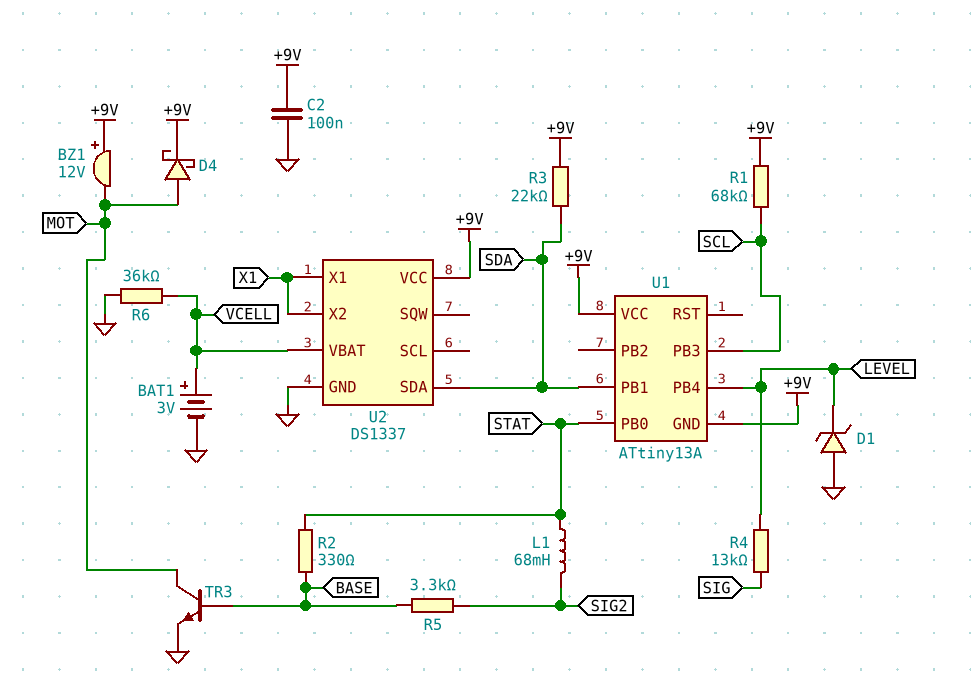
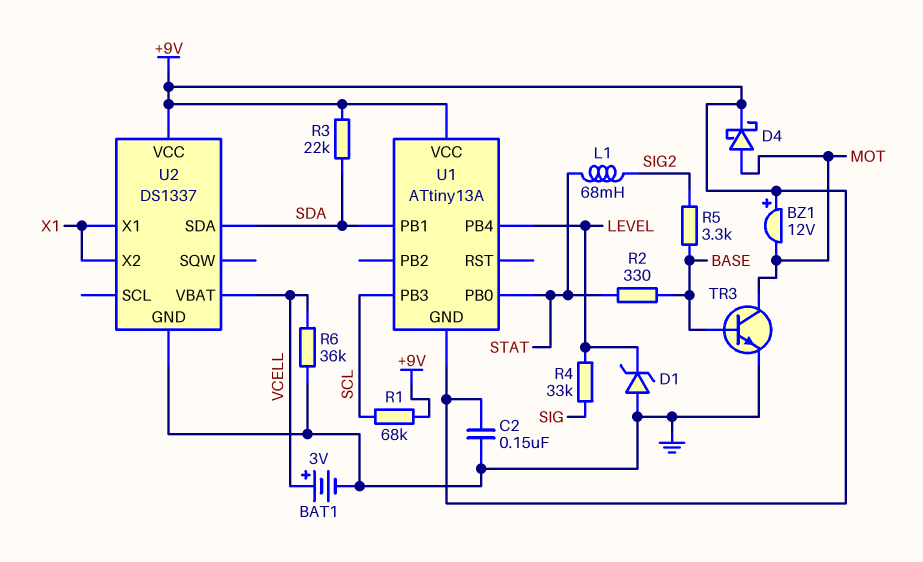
C2: 100nF (+9V, GND) -> 150nF (+9V, GND)
R4: 13k (LEVEL, SIG) -> 33k (LEVEL, SIG)

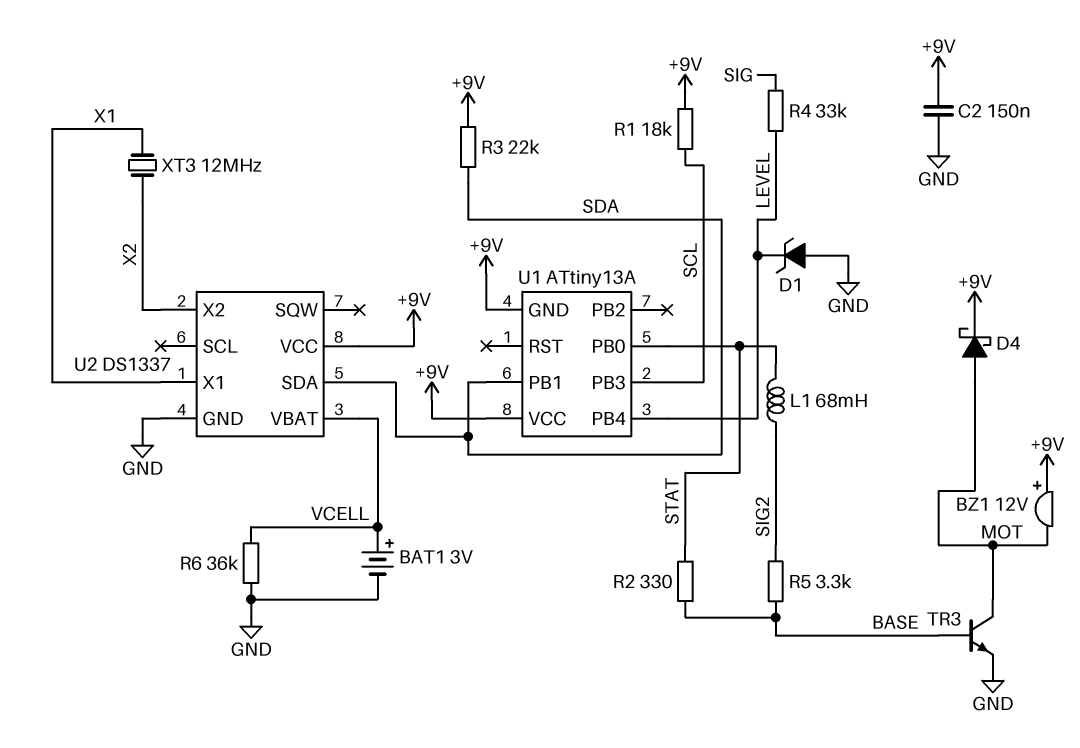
R1: 68k (+9V, SCL) -> 18k (+9V, SCL)
U2 pin X2: X1 -> X2
XT3: none -> 12MHz (X1, X2)

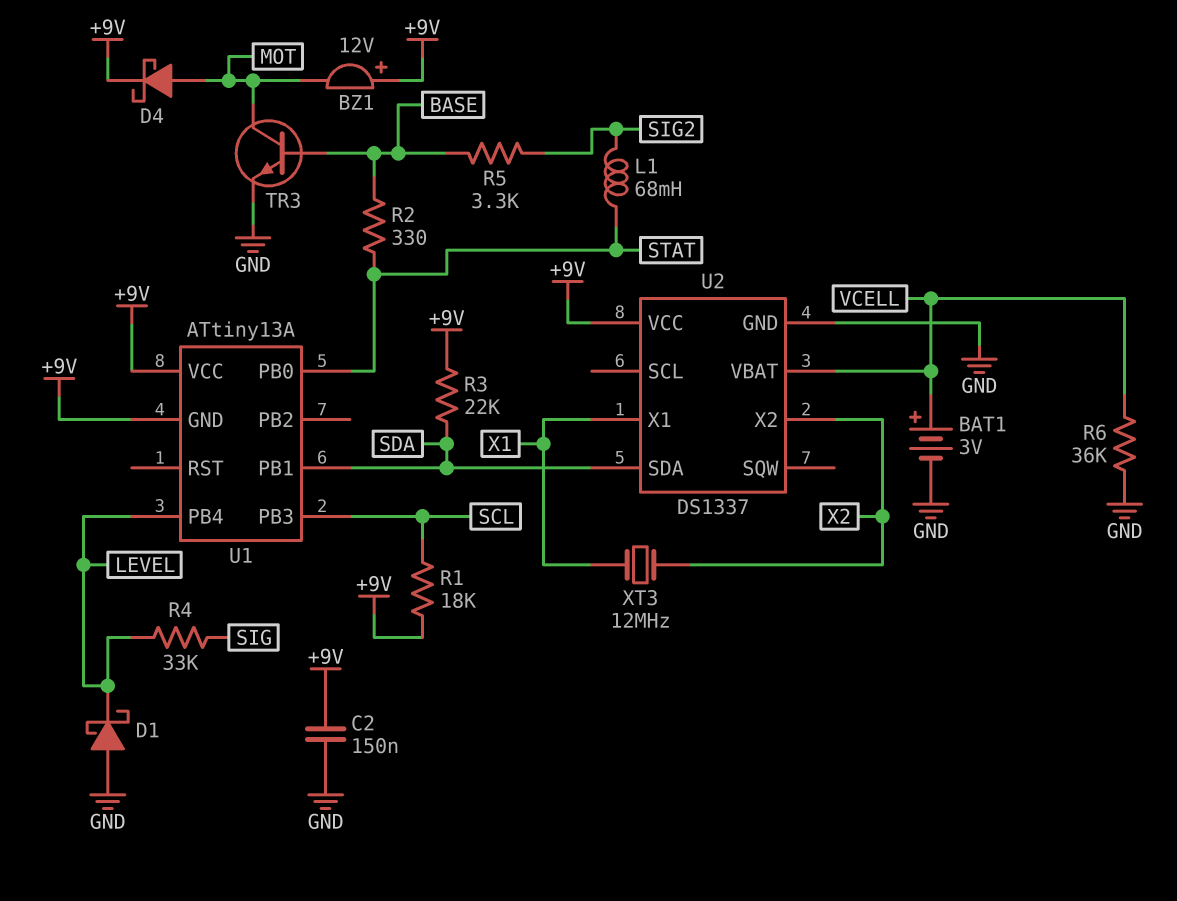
D1: zener (A GND, K LEVEL) -> schottky (A GND, K LEVEL)

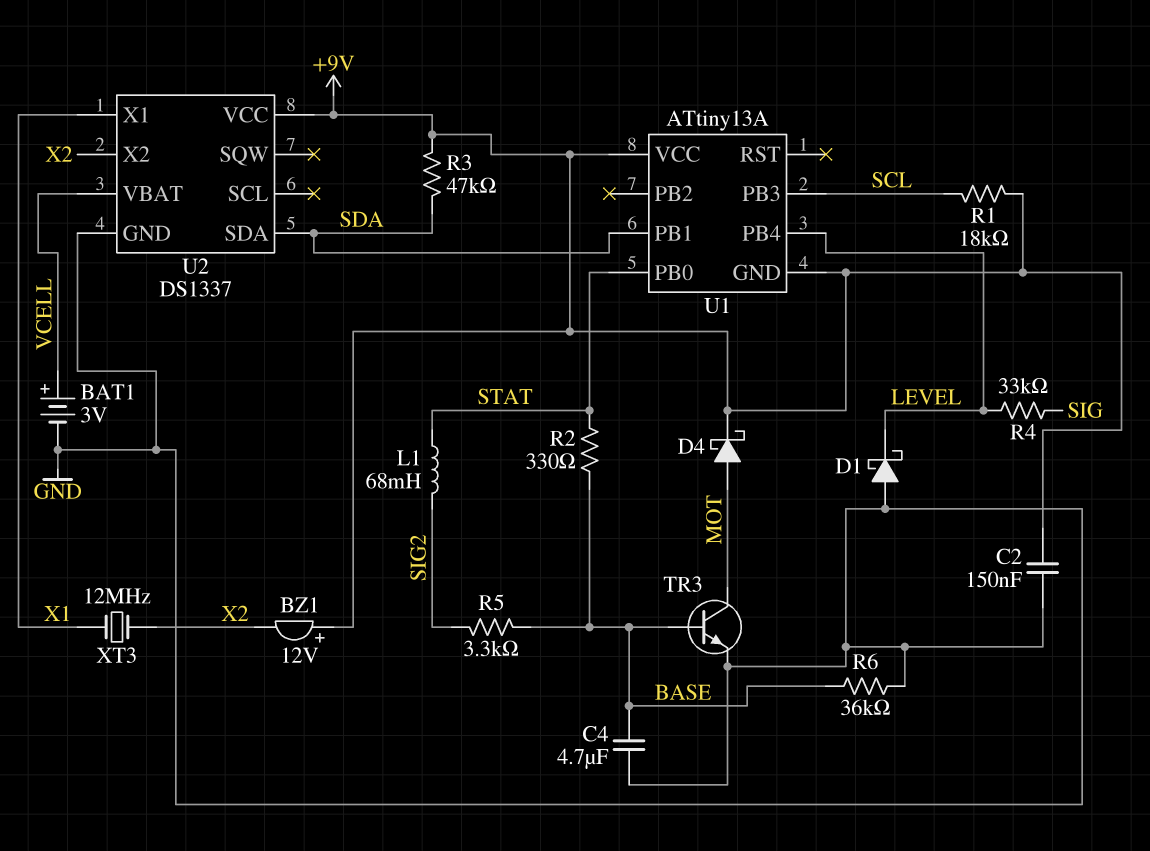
BZ1: buzzer 12V (plus +9V, minus MOT) -> buzzer 12V (plus +9V, minus X2)
C4: none -> 4.7uF (BASE, GND)
R3: 22k (+9V, SDA) -> 47k (+9V, SDA)
R6: 36k (GND, VCELL) -> 36k (BASE, GND)

